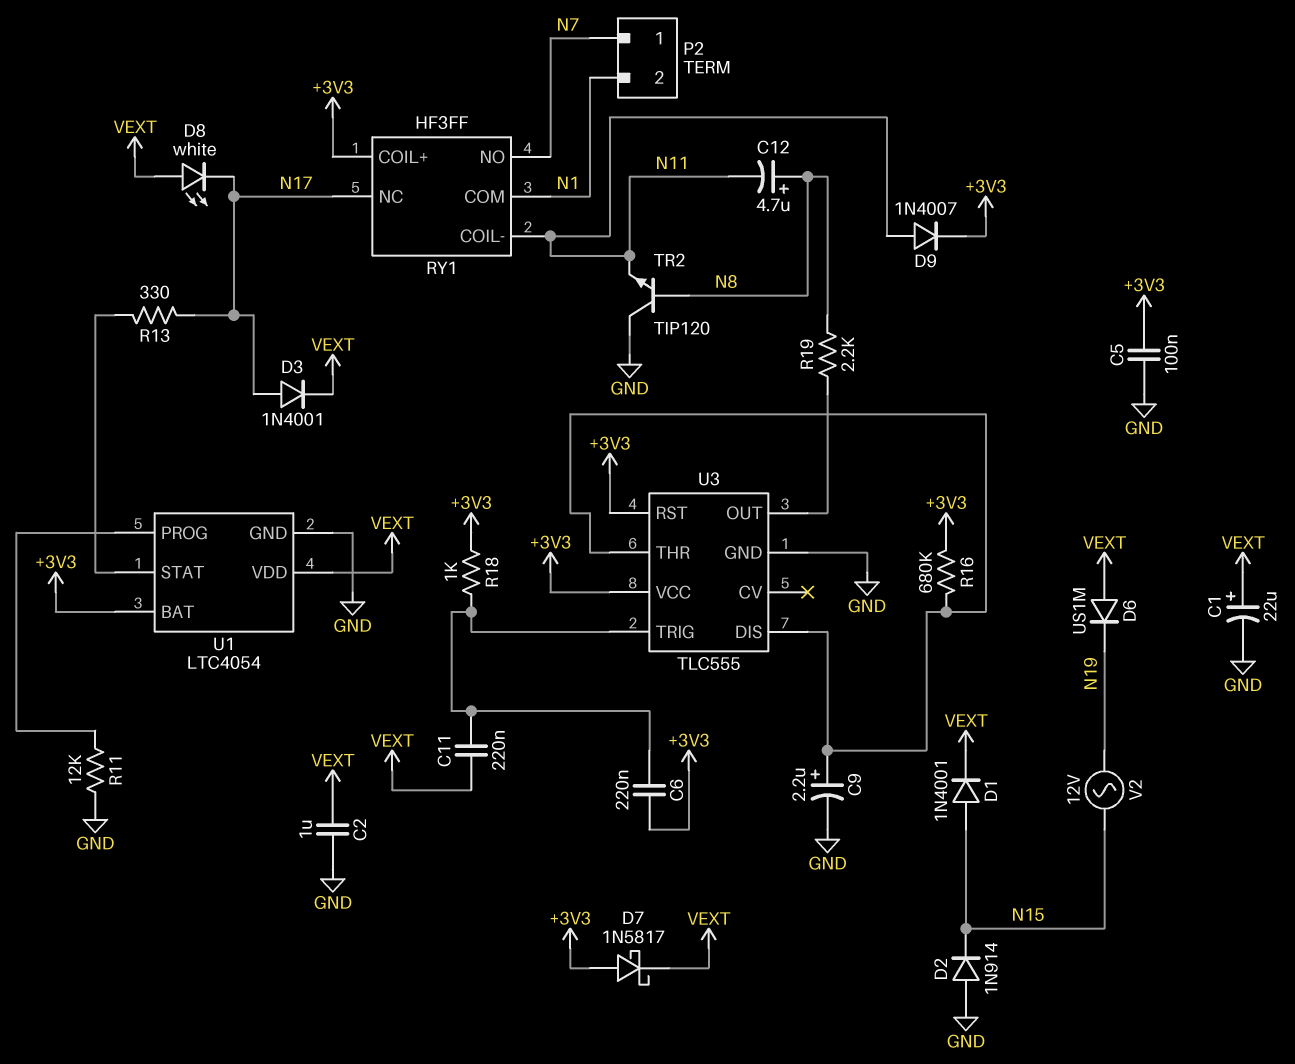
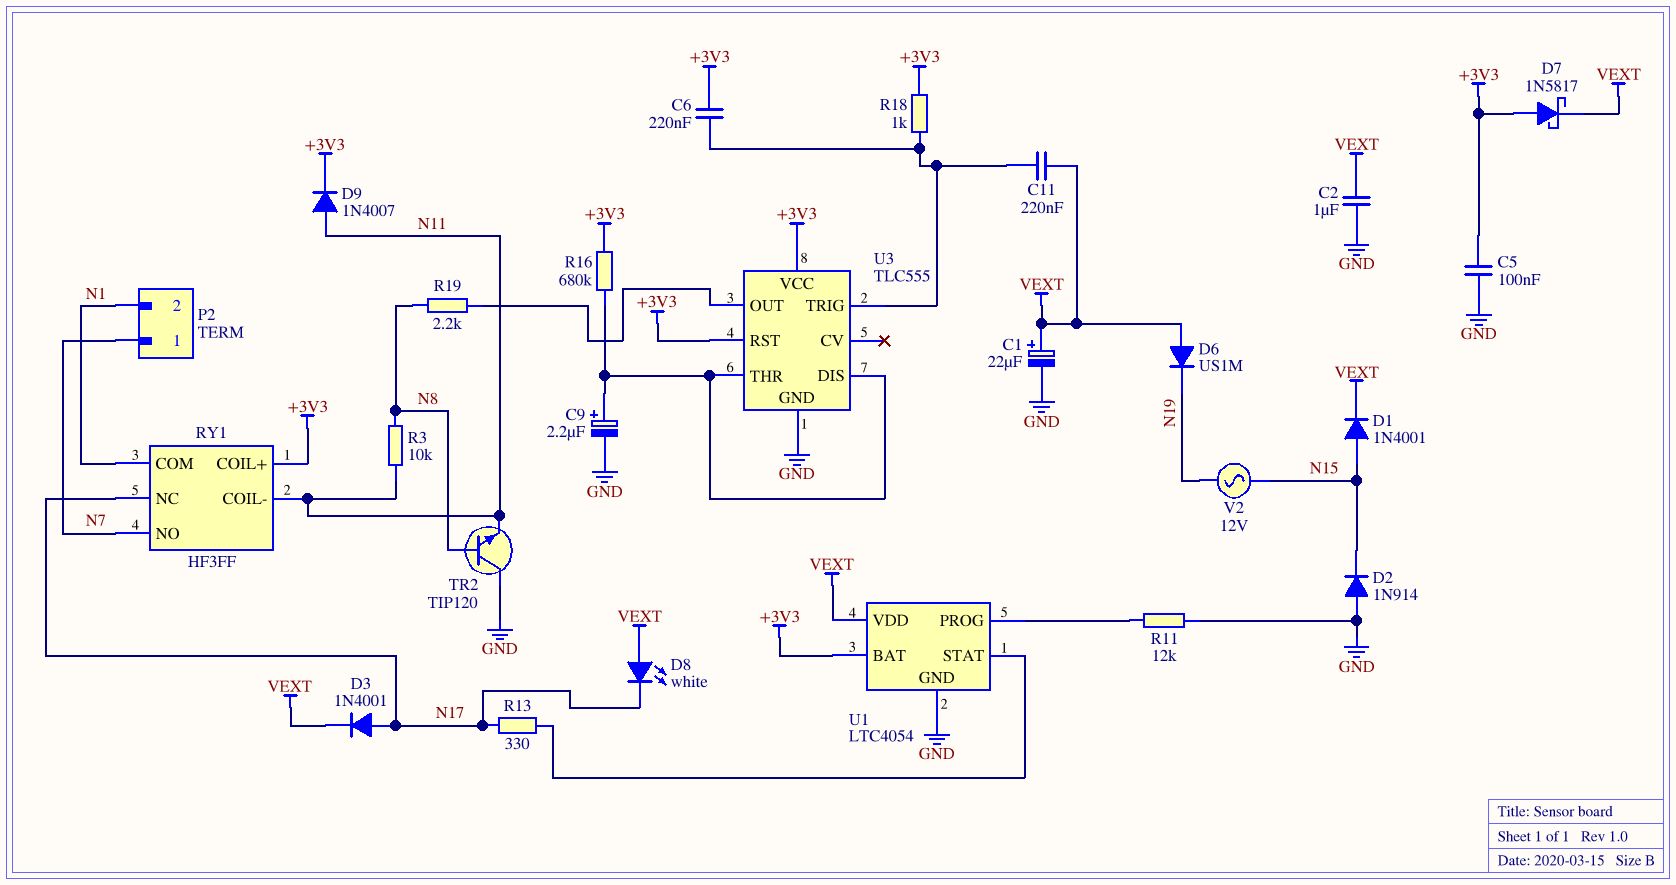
C12: 4.7uF (plus N8, minus N11) -> none
R3: none -> 10k (N8, N11)

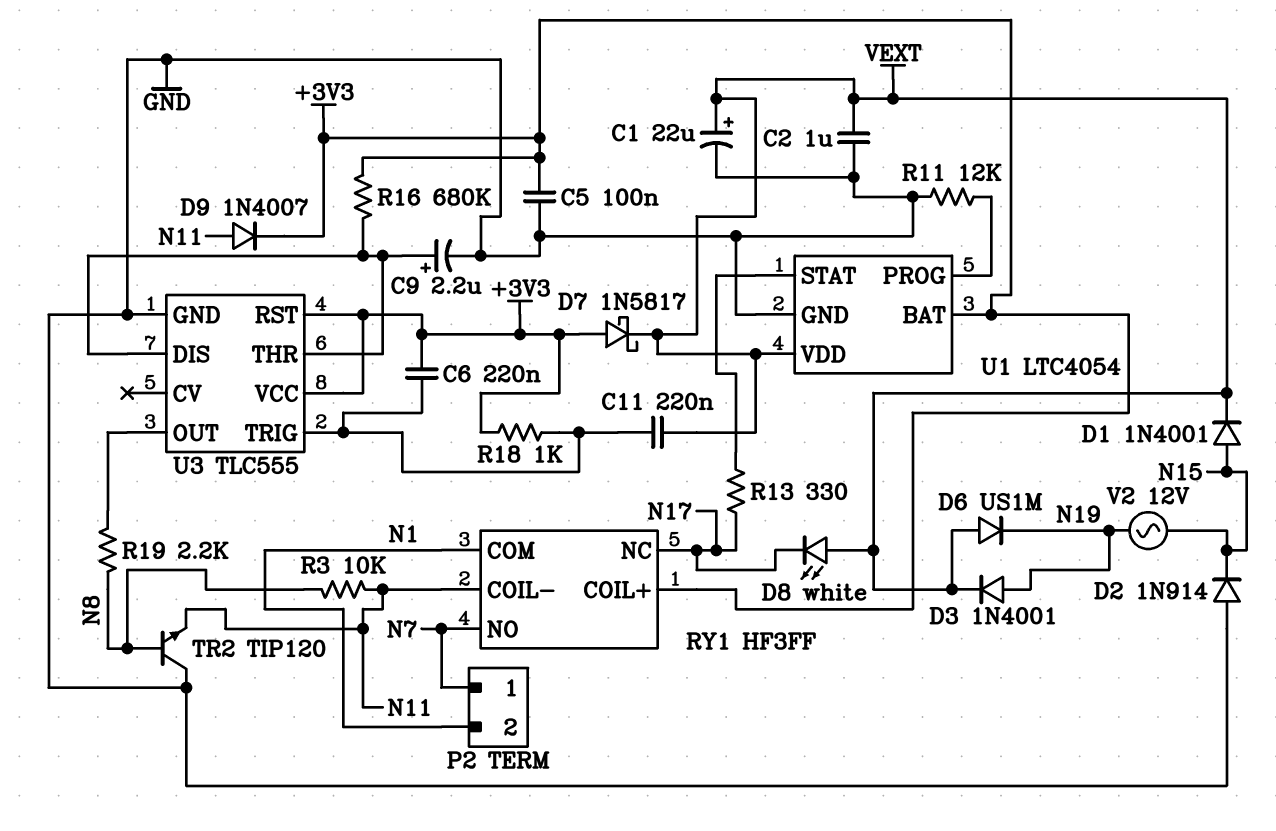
D3: diode 1N4001 (A N17, K VEXT) -> diode 1N4001 (A N19, K VEXT)

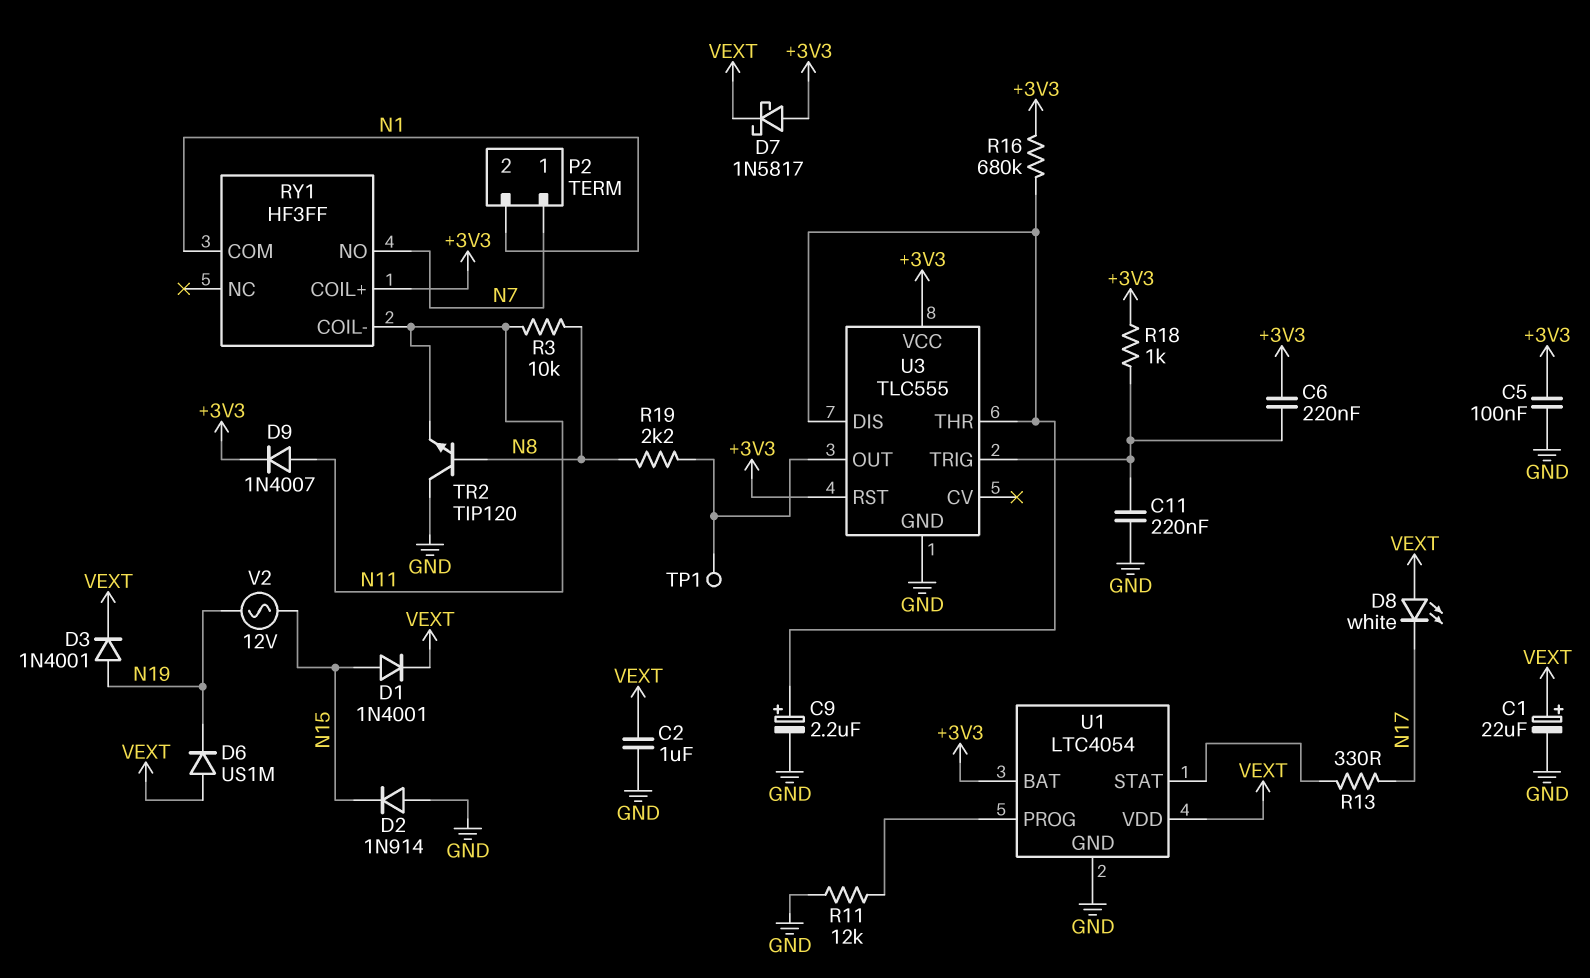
C11: 220nF (U3/TRIG, VEXT) -> 220nF (GND, U3/TRIG)
RY1 pin NC: N17 -> none
TP1: none -> test point (U3/OUT)

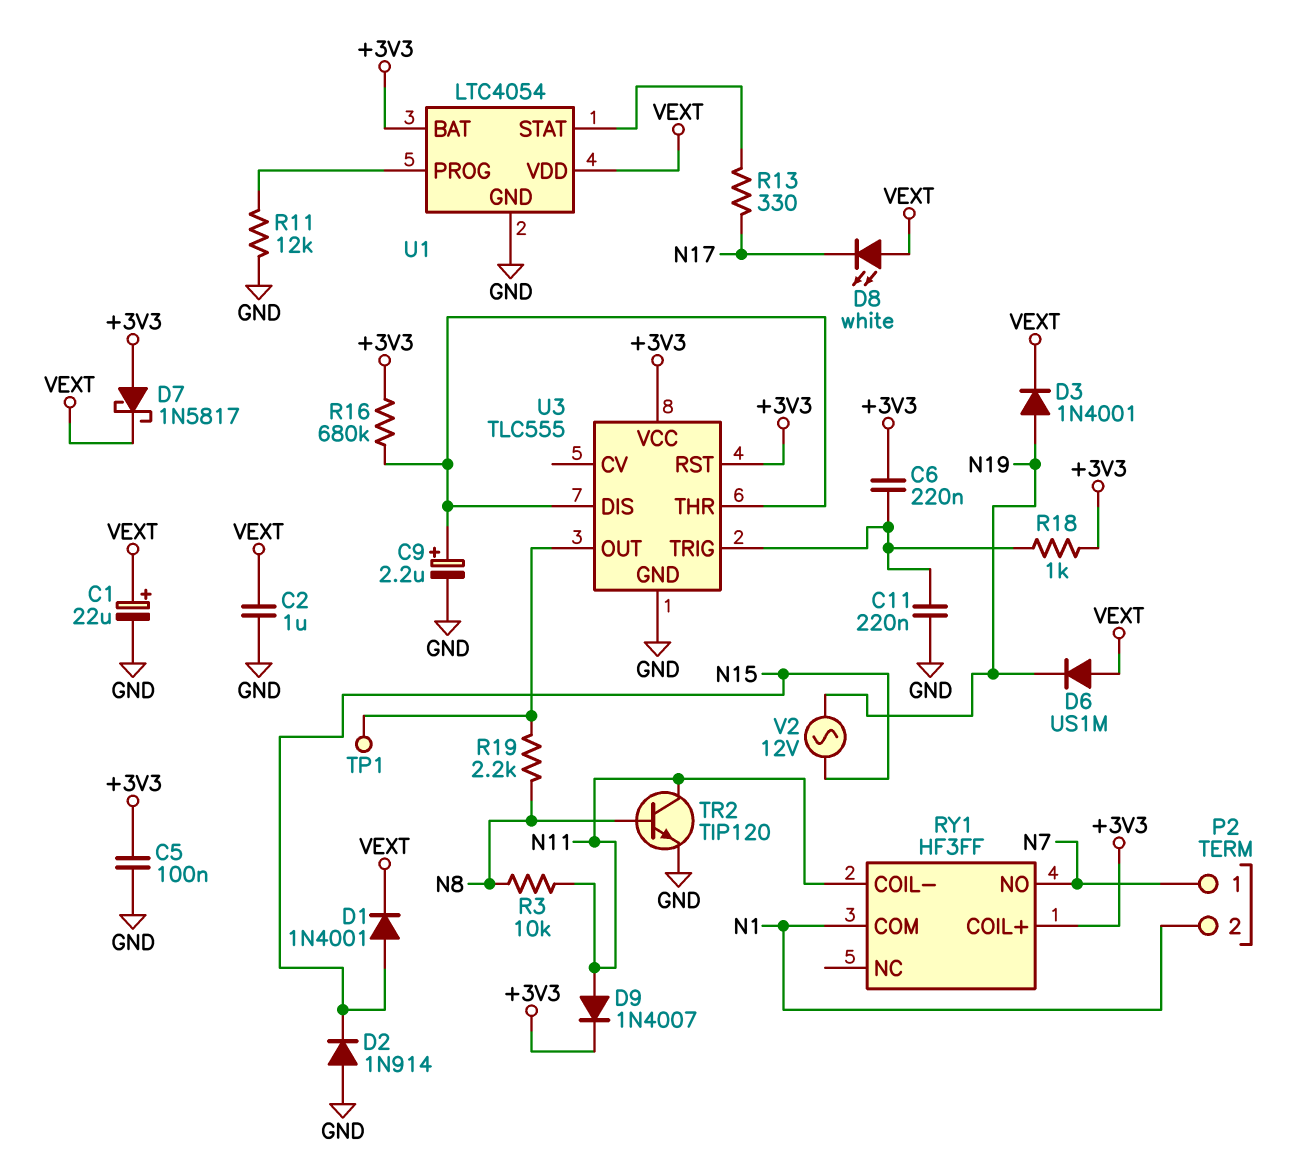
TR2: NPN TIP120 (B N8, C GND, E N11) -> NPN TIP120 (B N8, C N11, E GND)

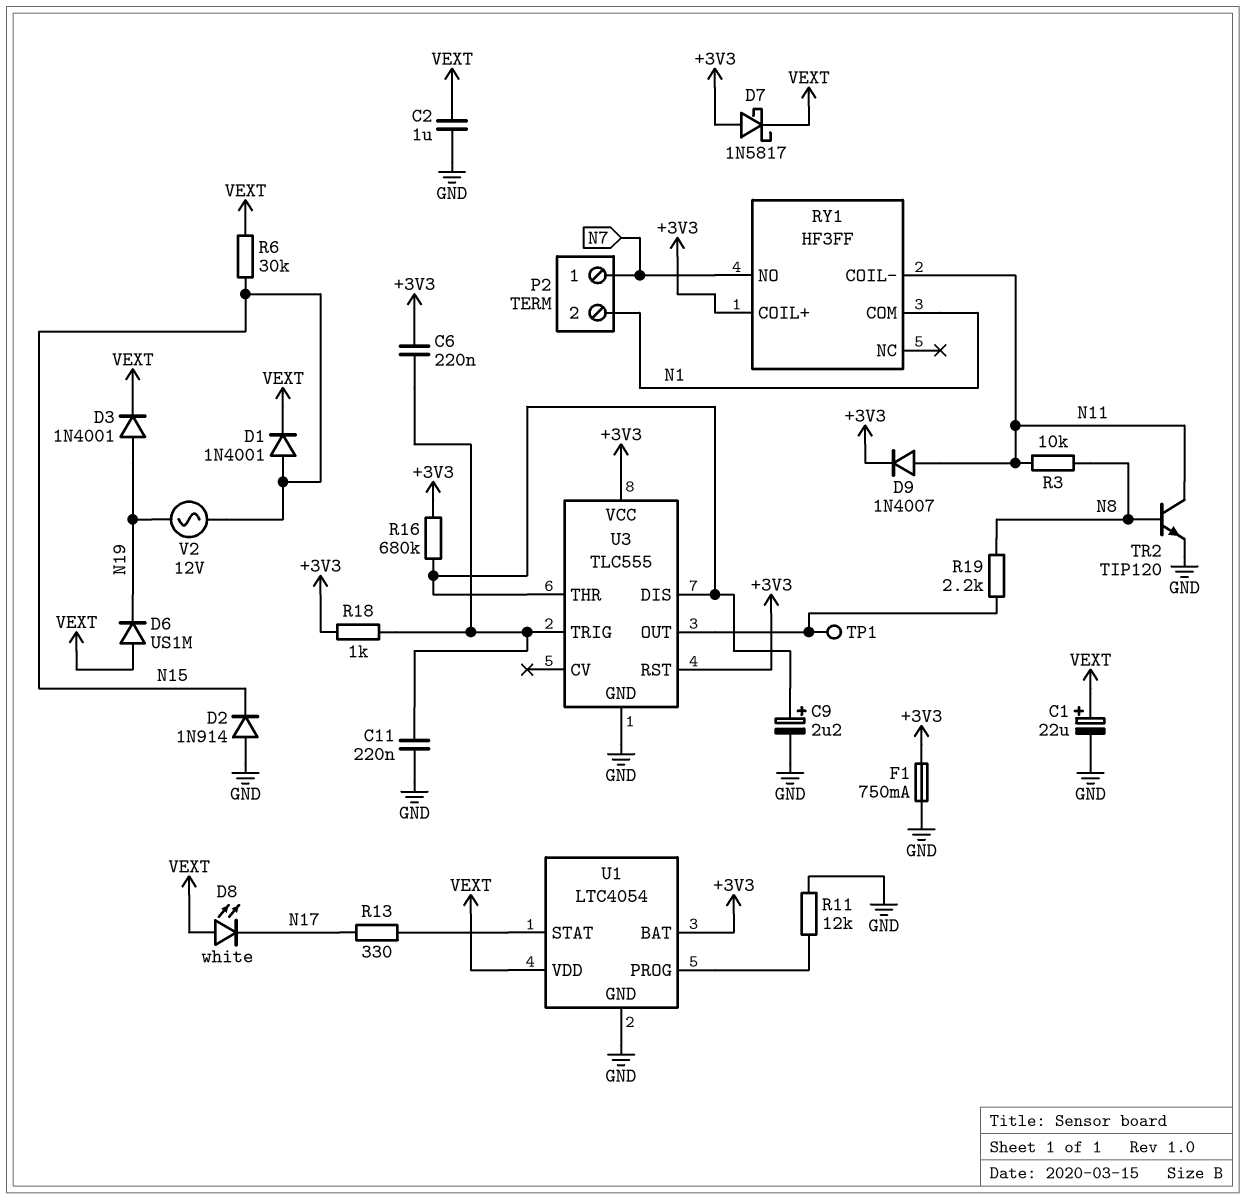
C5: 100nF (+3V3, GND) -> none
F1: none -> 750mA (+3V3, GND)
R6: none -> 30k (N15, VEXT)

